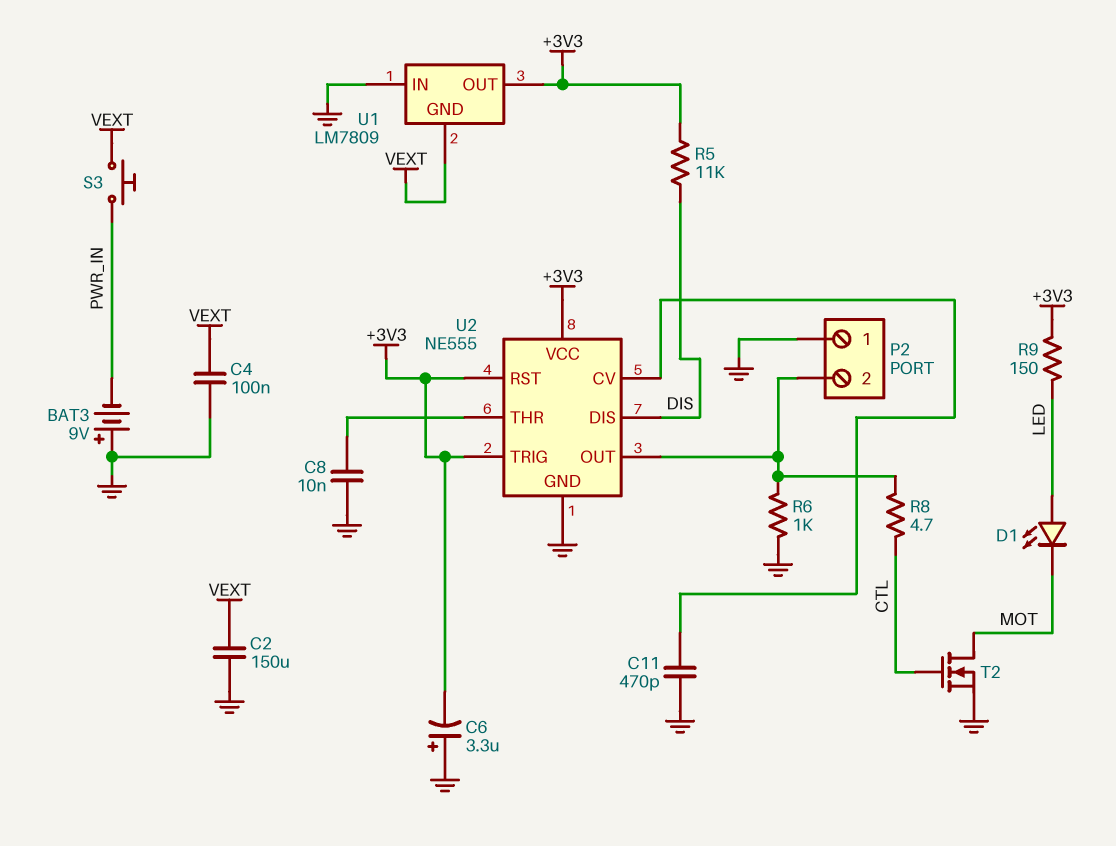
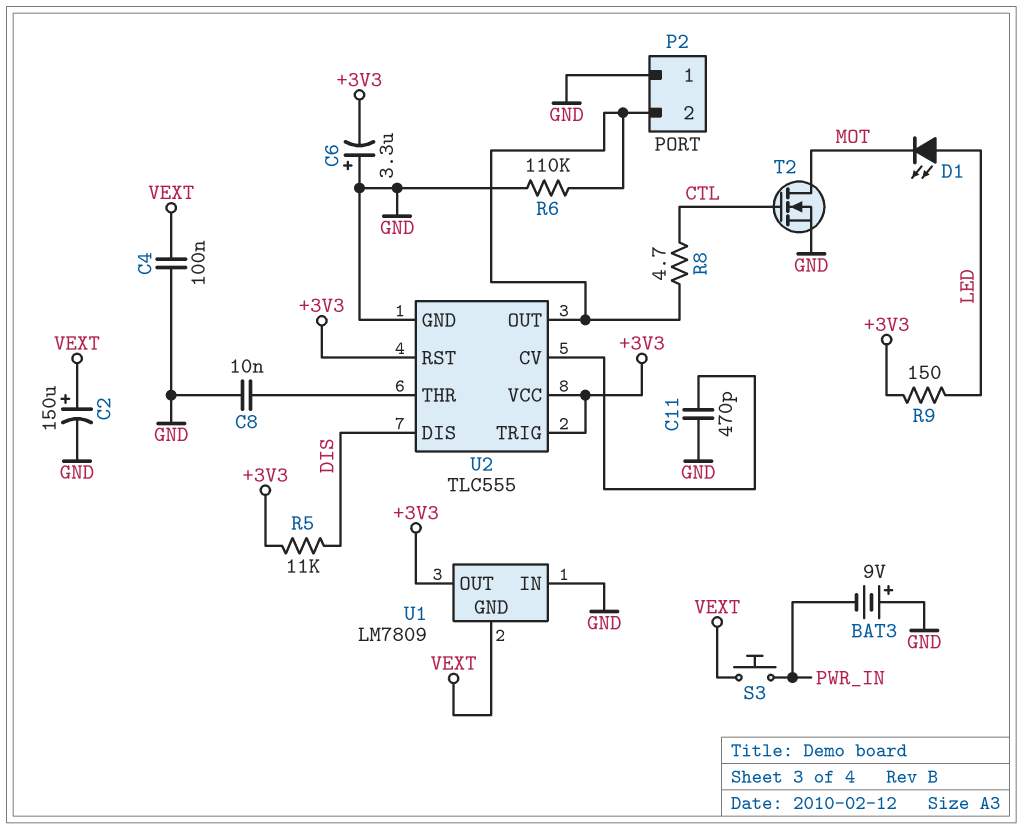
C2: 150uF (GND, VEXT) -> 150uF (plus VEXT, minus GND)
R6: 1k (GND, P2/2) -> 110k (GND, P2/2)
U2: NE555 -> TLC555

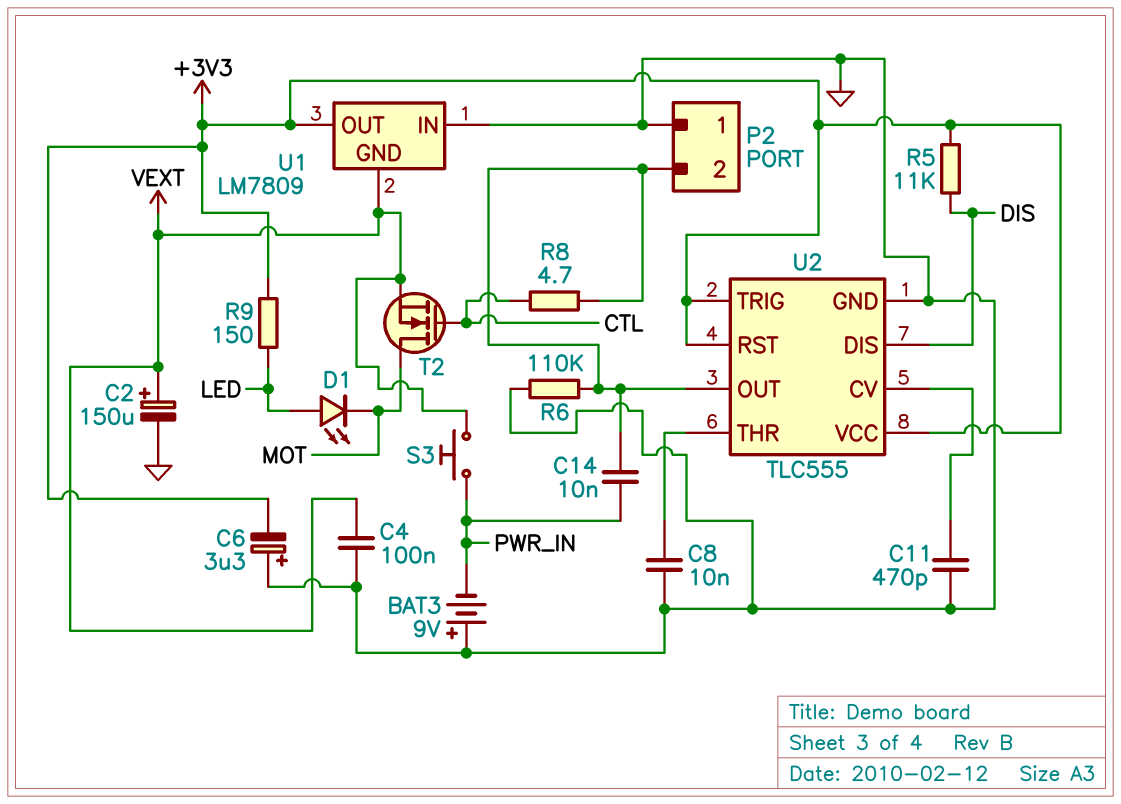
C14: none -> 10nF (P2/2, PWR_IN)
T2: NMOS (G CTL, D MOT, S GND) -> NMOS (G CTL, D MOT, S VEXT)

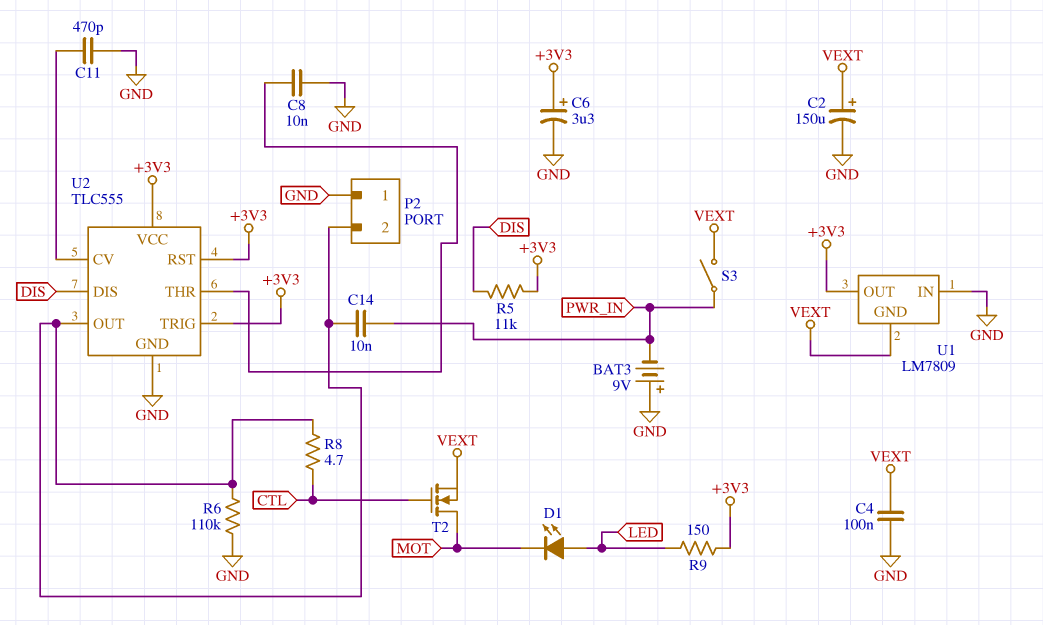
C6: 3.3uF (plus GND, minus +3V3) -> 3.3uF (plus +3V3, minus GND)
S3: button (PWR_IN, VEXT) -> switch (PWR_IN, VEXT)

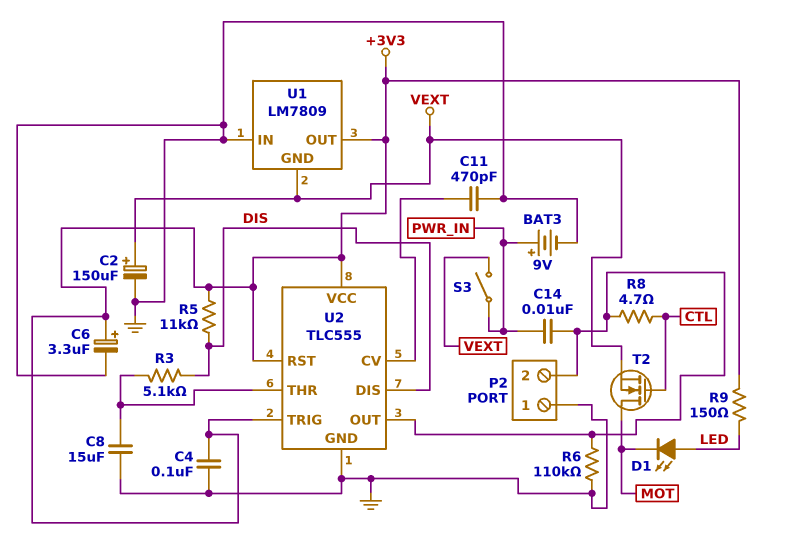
BAT3: 9V (plus GND, minus PWR_IN) -> 9V (plus PWR_IN, minus GND)
C4: 100nF (GND, VEXT) -> 100nF (+3V3, GND)
C8: 10nF (GND, U2/THR) -> 15uF (GND, U2/THR)
R3: none -> 5.1k (DIS, U2/THR)

